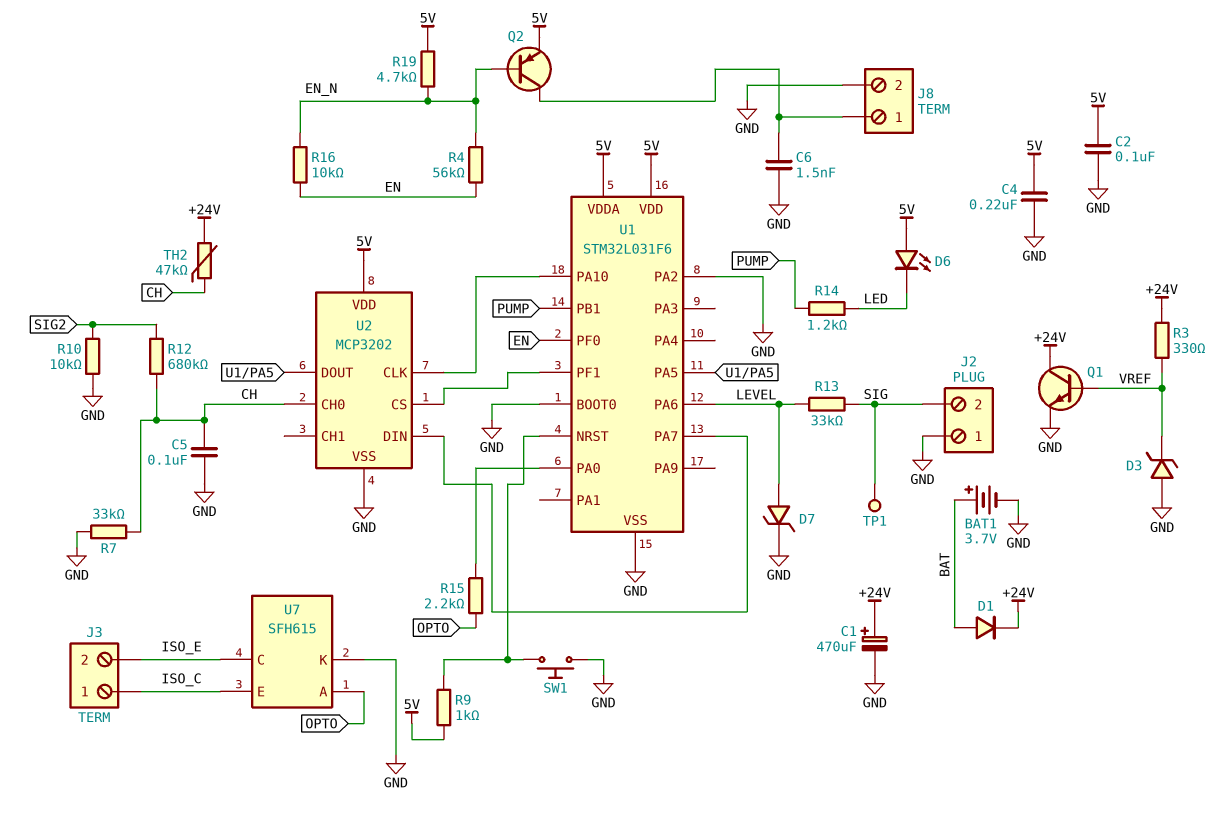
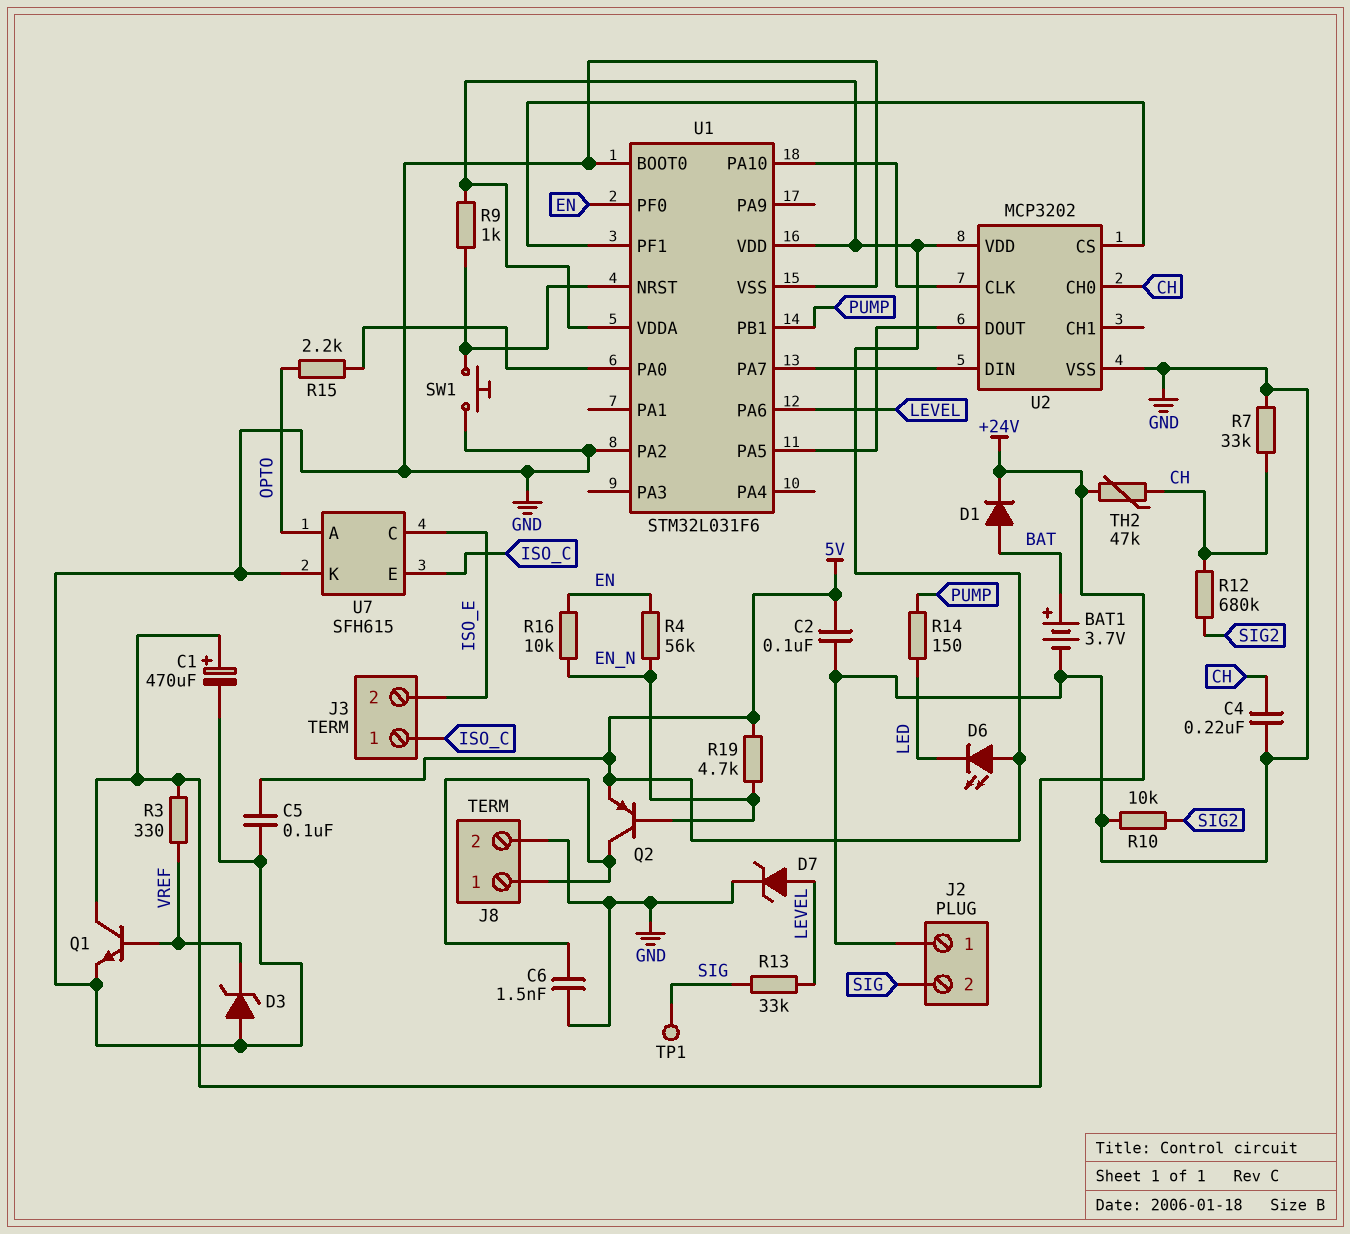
C4: 220nF (5V, GND) -> 220nF (CH, GND)
C5: 100nF (CH, GND) -> 100nF (5V, GND)
R14: 1.2k (LED, PUMP) -> 150 (LED, PUMP)

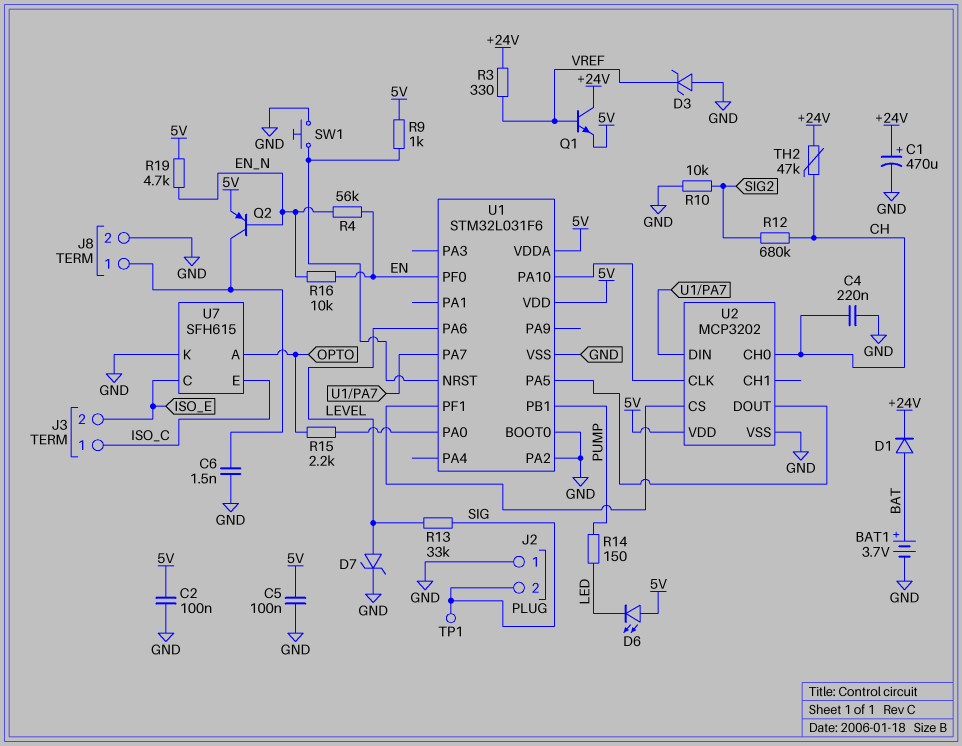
Q1: NPN (B VREF, C +24V, E GND) -> NPN (B VREF, C +24V, E 5V)
R7: 33k (CH, GND) -> none

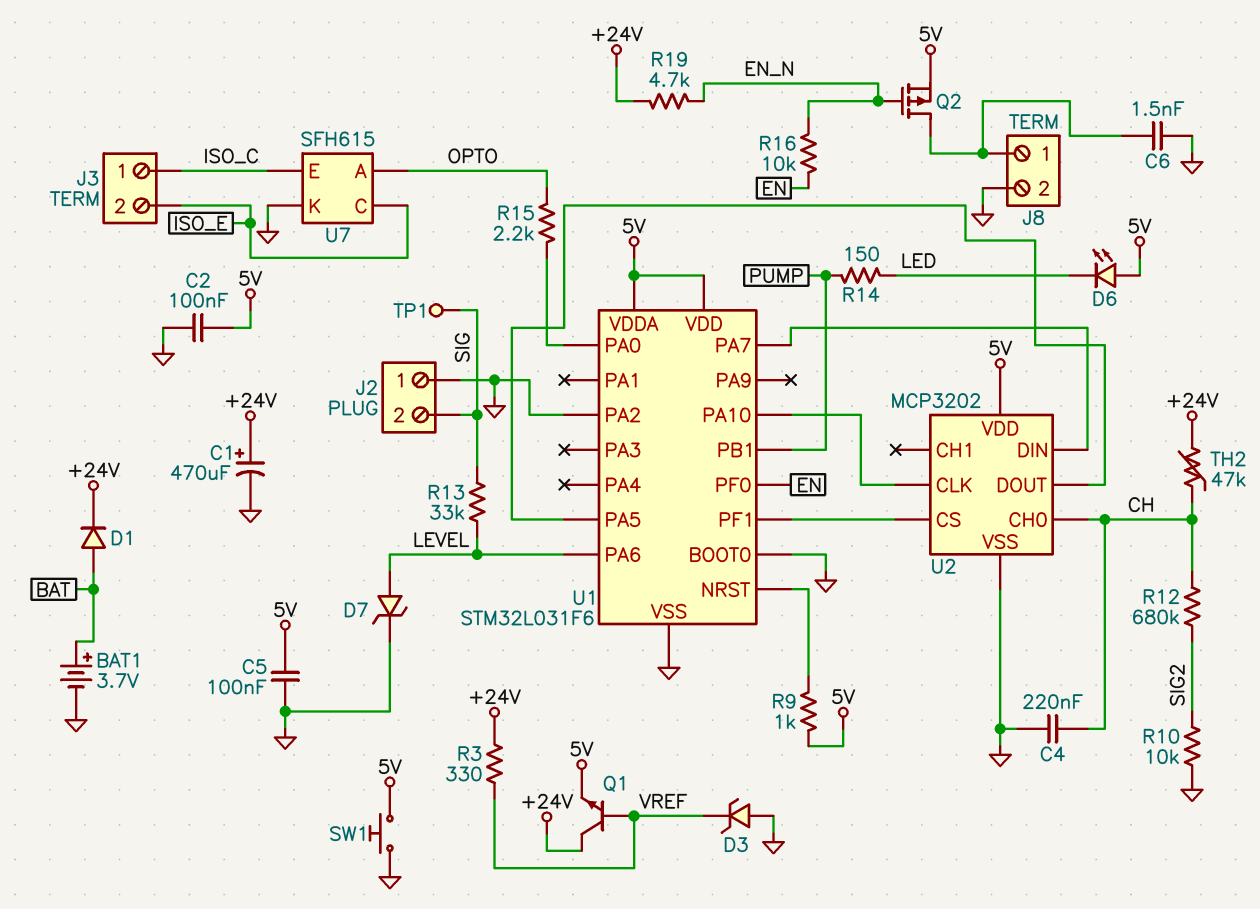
Q2: PNP (B EN_N, C J8/1, E 5V) -> PMOS (G EN_N, D J8/1, S 5V)
R4: 56k (EN, EN_N) -> none
R19: 4.7k (5V, EN_N) -> 4.7k (+24V, EN_N)
SW1: button (GND, U1/NRST) -> button (5V, GND)

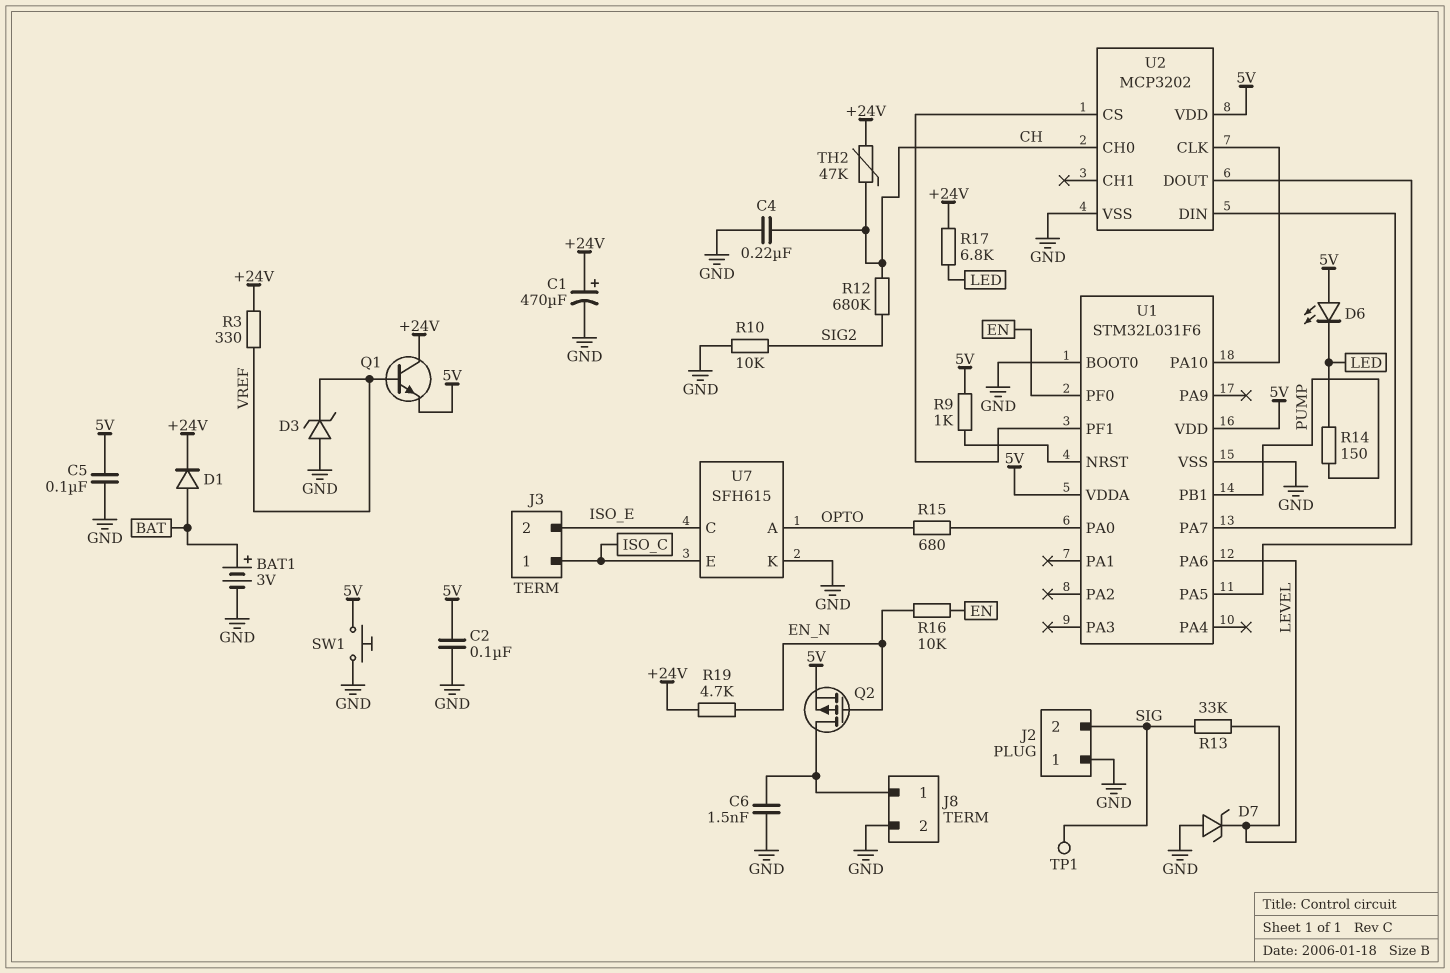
BAT1: 3.7V (plus BAT, minus GND) -> 3V (plus BAT, minus GND)
D7: zener (A LEVEL, K GND) -> zener (A GND, K LEVEL)
R15: 2.2k (OPTO, U1/PA0) -> 680 (OPTO, U1/PA0)
R17: none -> 6.8k (+24V, LED)
U1 pin PA2: GND -> none

